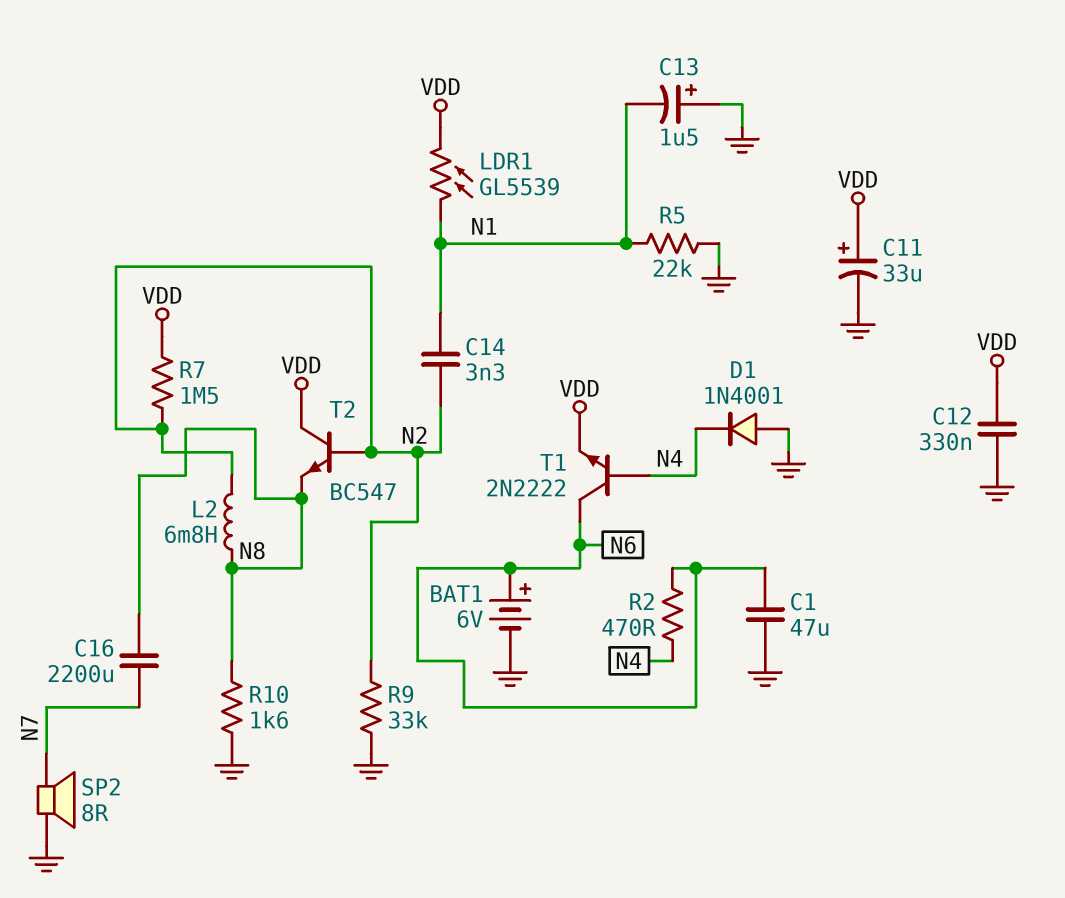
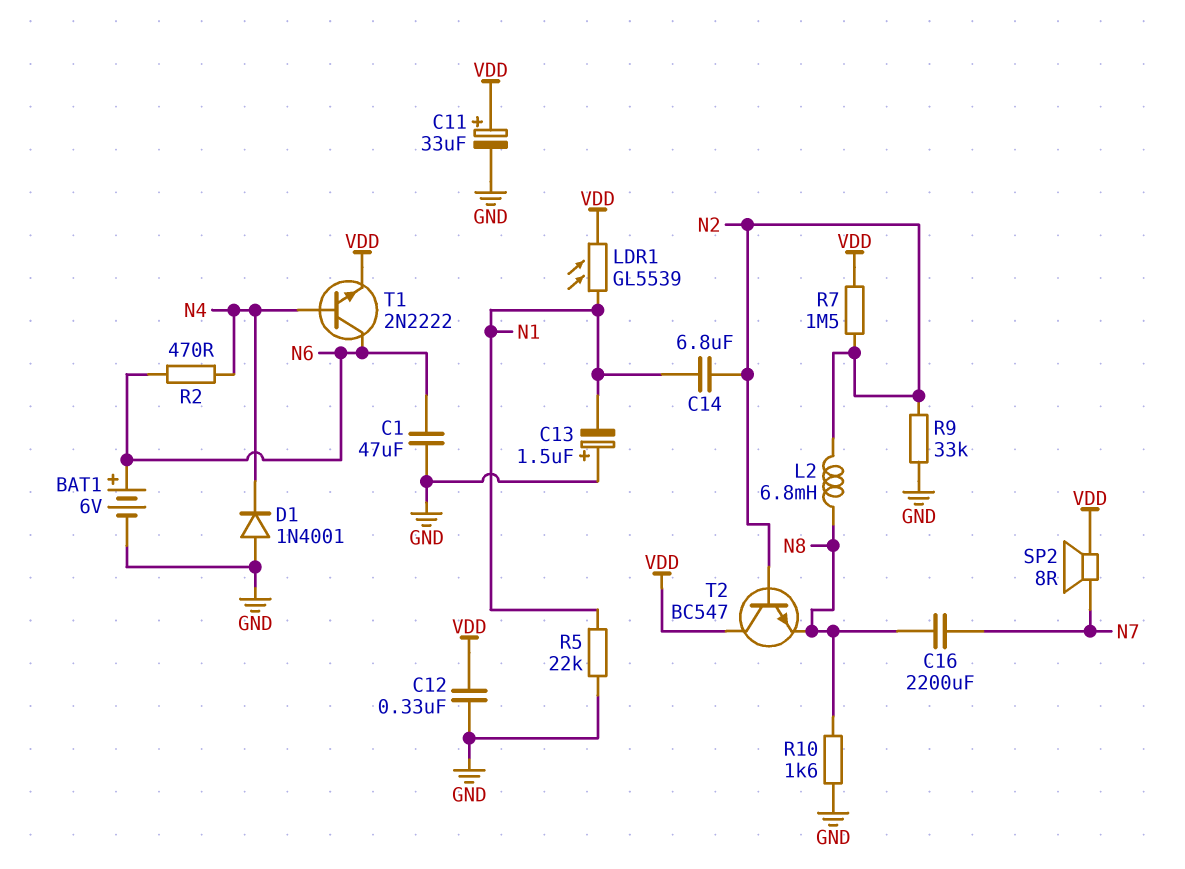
C14: 3.3nF (N1, N2) -> 6.8uF (N1, N2)
SP2: speaker 8R (GND, N7) -> speaker 8R (N7, VDD)

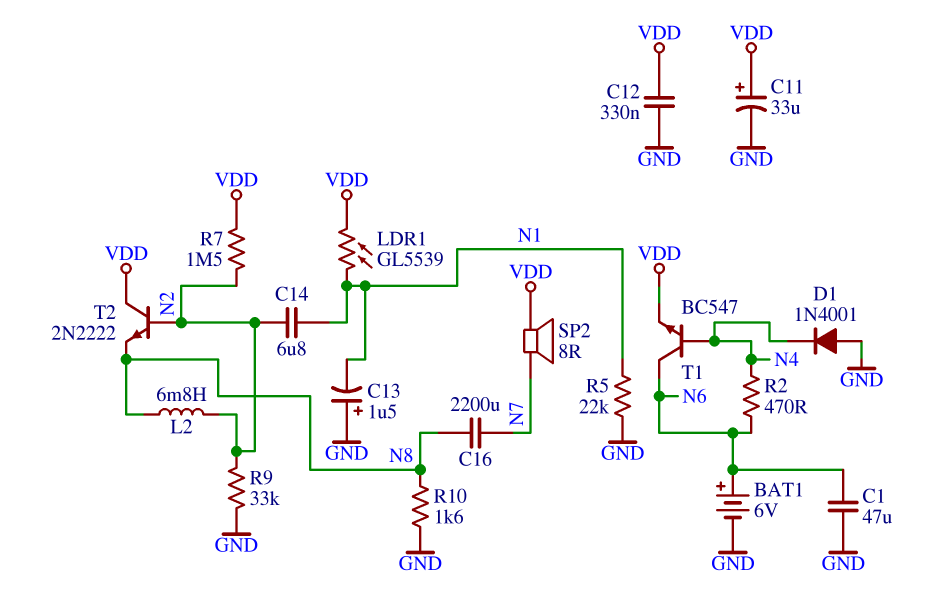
T1: NPN 2N2222 (B N4, C N6, E VDD) -> NPN BC547 (B N4, C N6, E VDD)
T2: NPN BC547 (B N2, C VDD, E N8) -> NPN 2N2222 (B N2, C VDD, E N8)

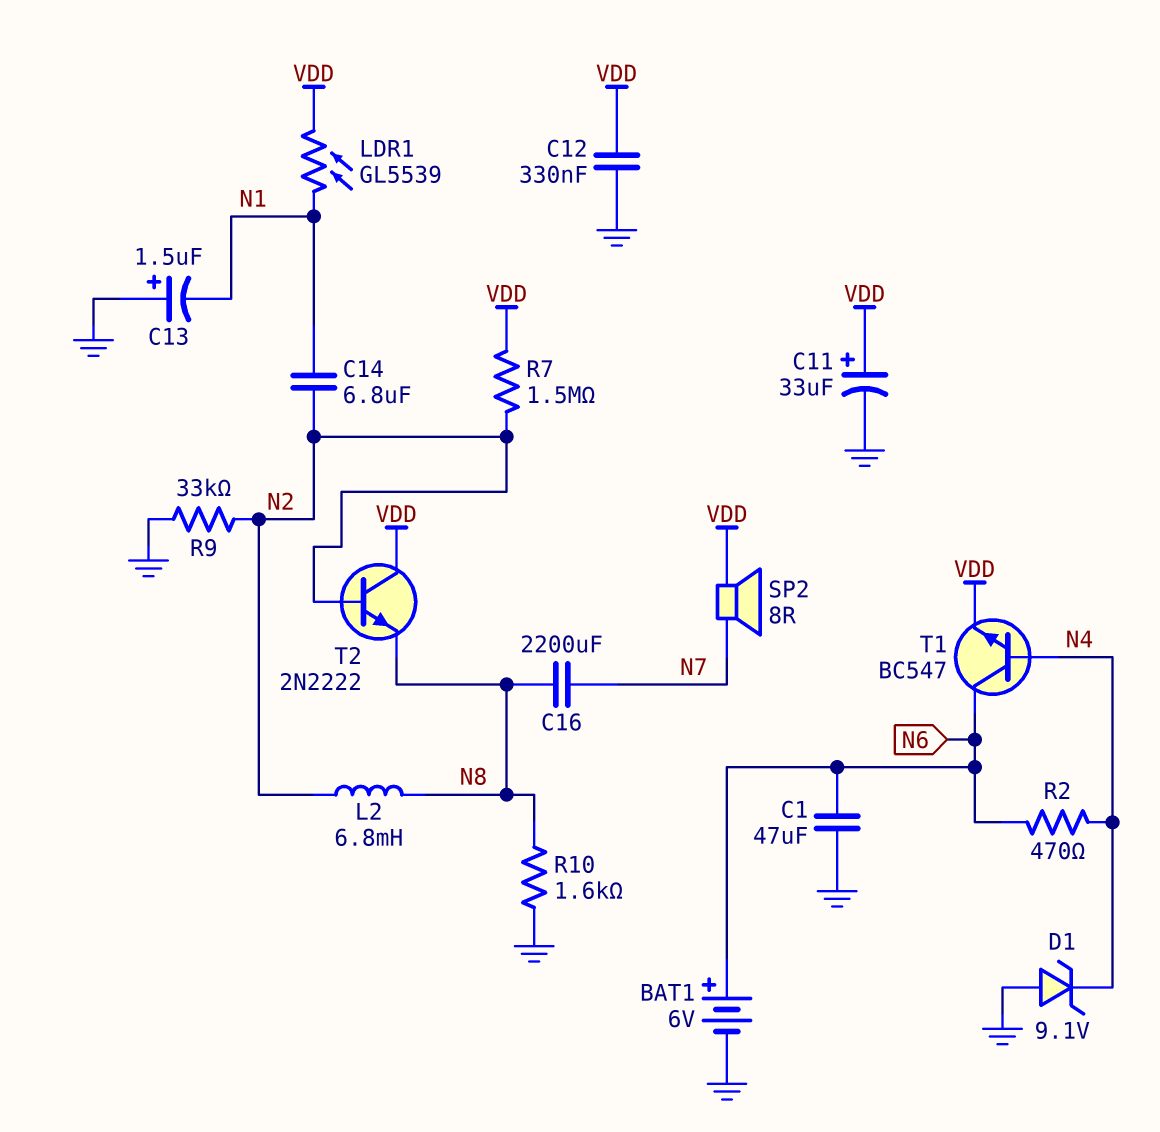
D1: diode 1N4001 (A GND, K N4) -> zener 9.1V (A GND, K N4)
R5: 22k (GND, N1) -> none

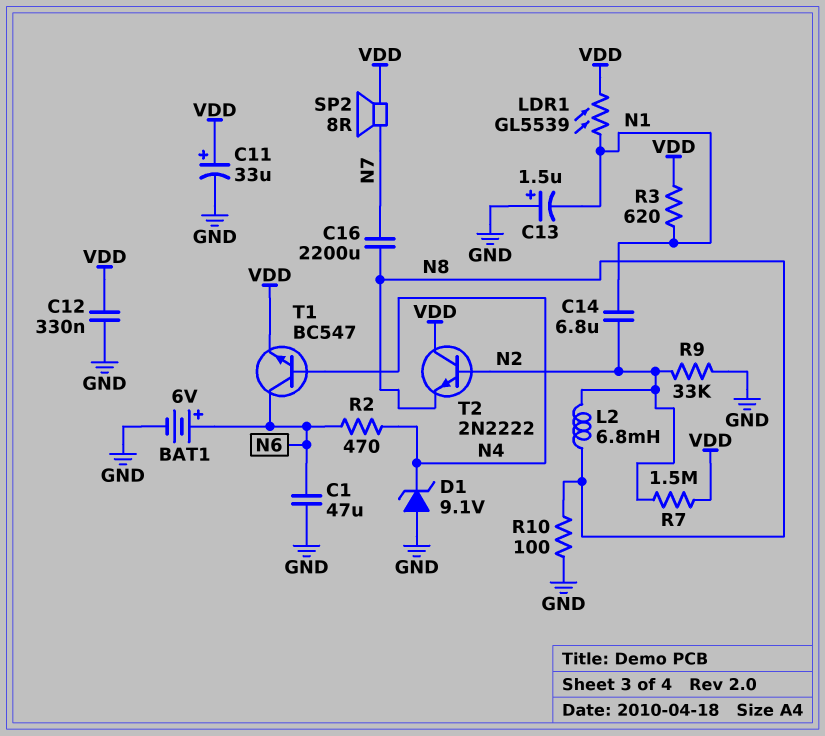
R3: none -> 620 (N1, VDD)
R10: 1.6k (GND, N8) -> 100 (GND, N8)

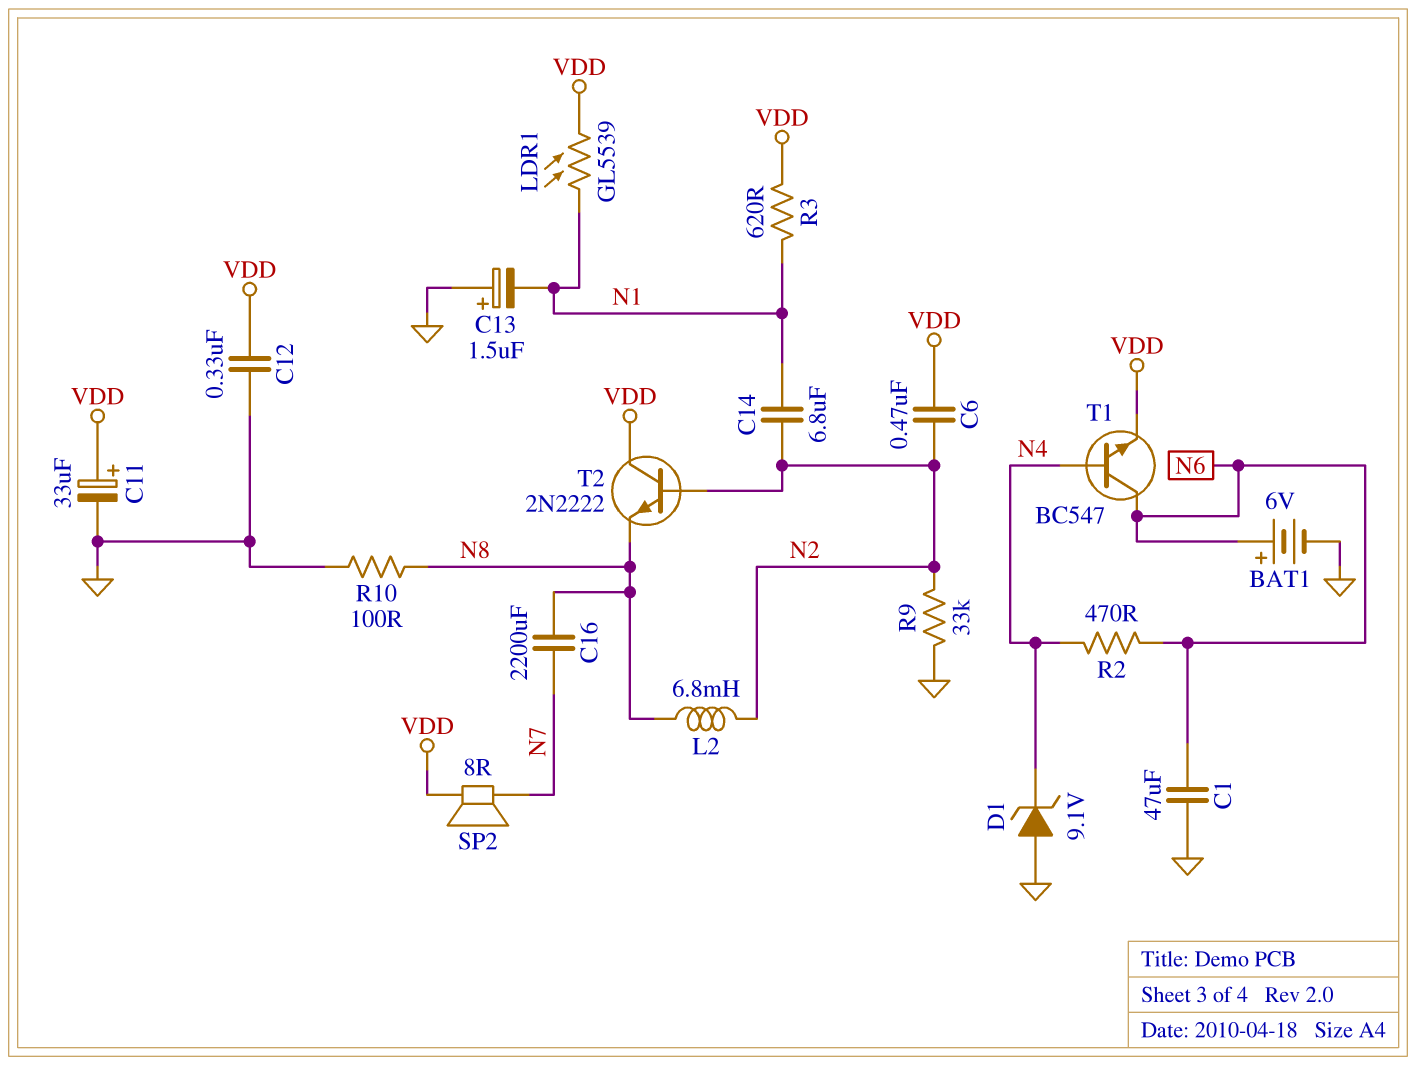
C6: none -> 470nF (N2, VDD)
R7: 1.5M (N2, VDD) -> none

